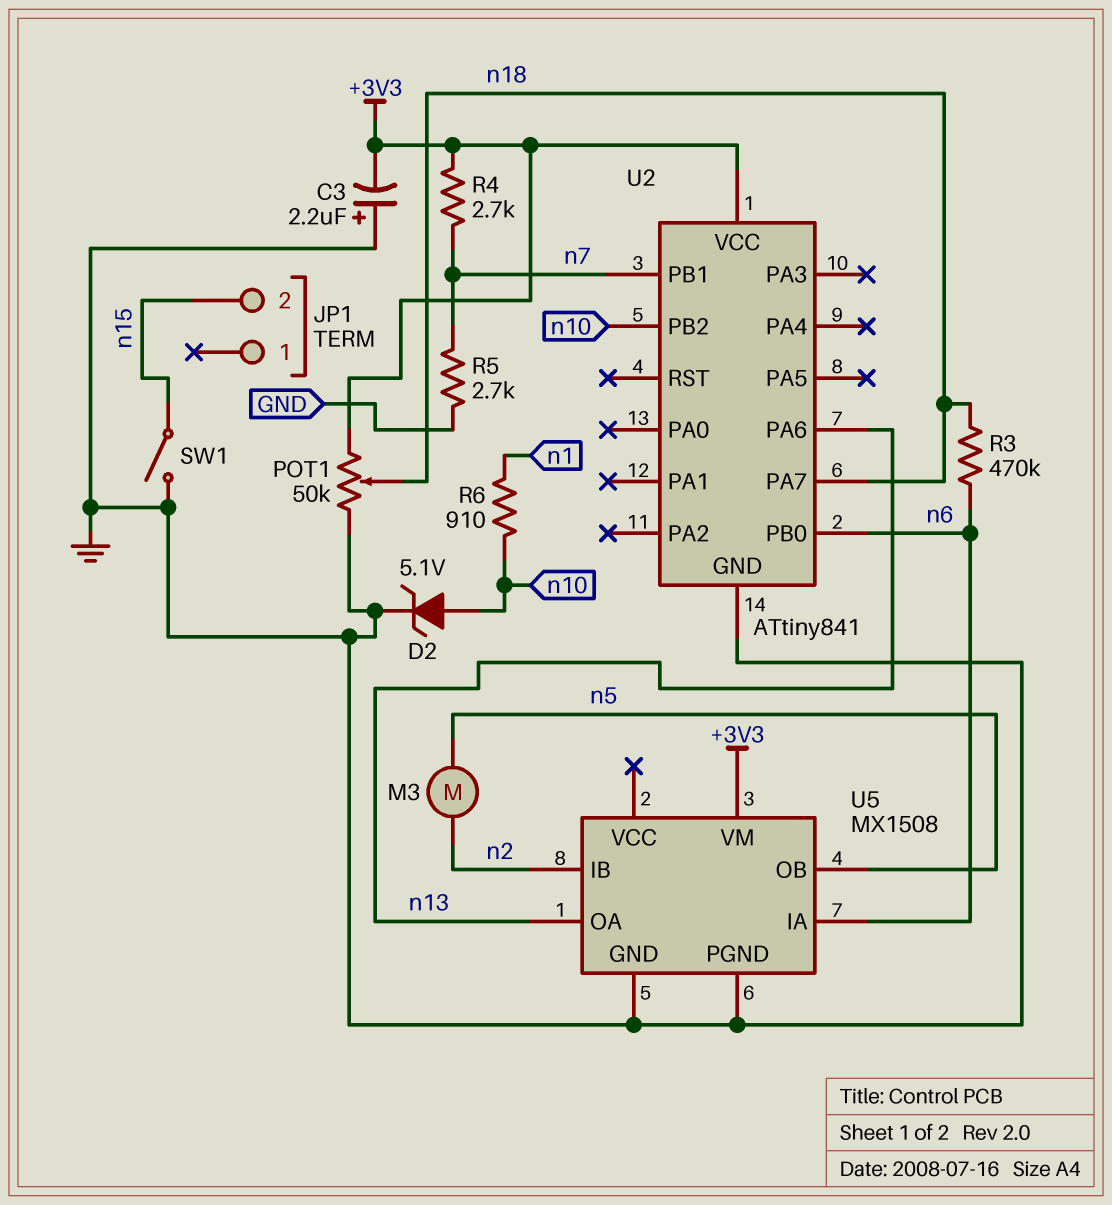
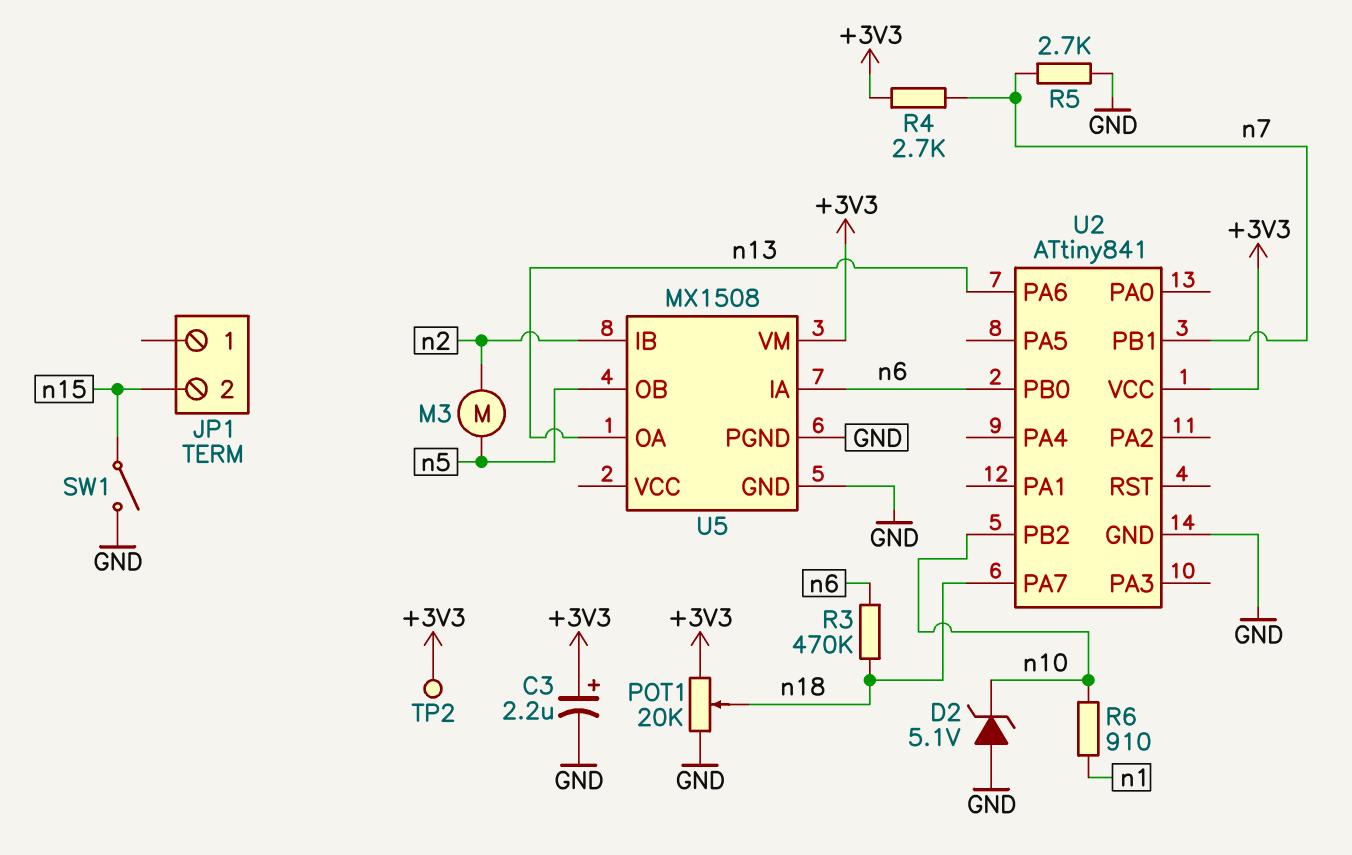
C3: 2.2uF (plus GND, minus +3V3) -> 2.2uF (plus +3V3, minus GND)
D2: zener 5.1V (A n10, K GND) -> zener 5.1V (A GND, K n10)
POT1: 50k (+3V3, GND, wiper n18) -> 20k (+3V3, GND, wiper n18)
TP2: none -> test point (+3V3)

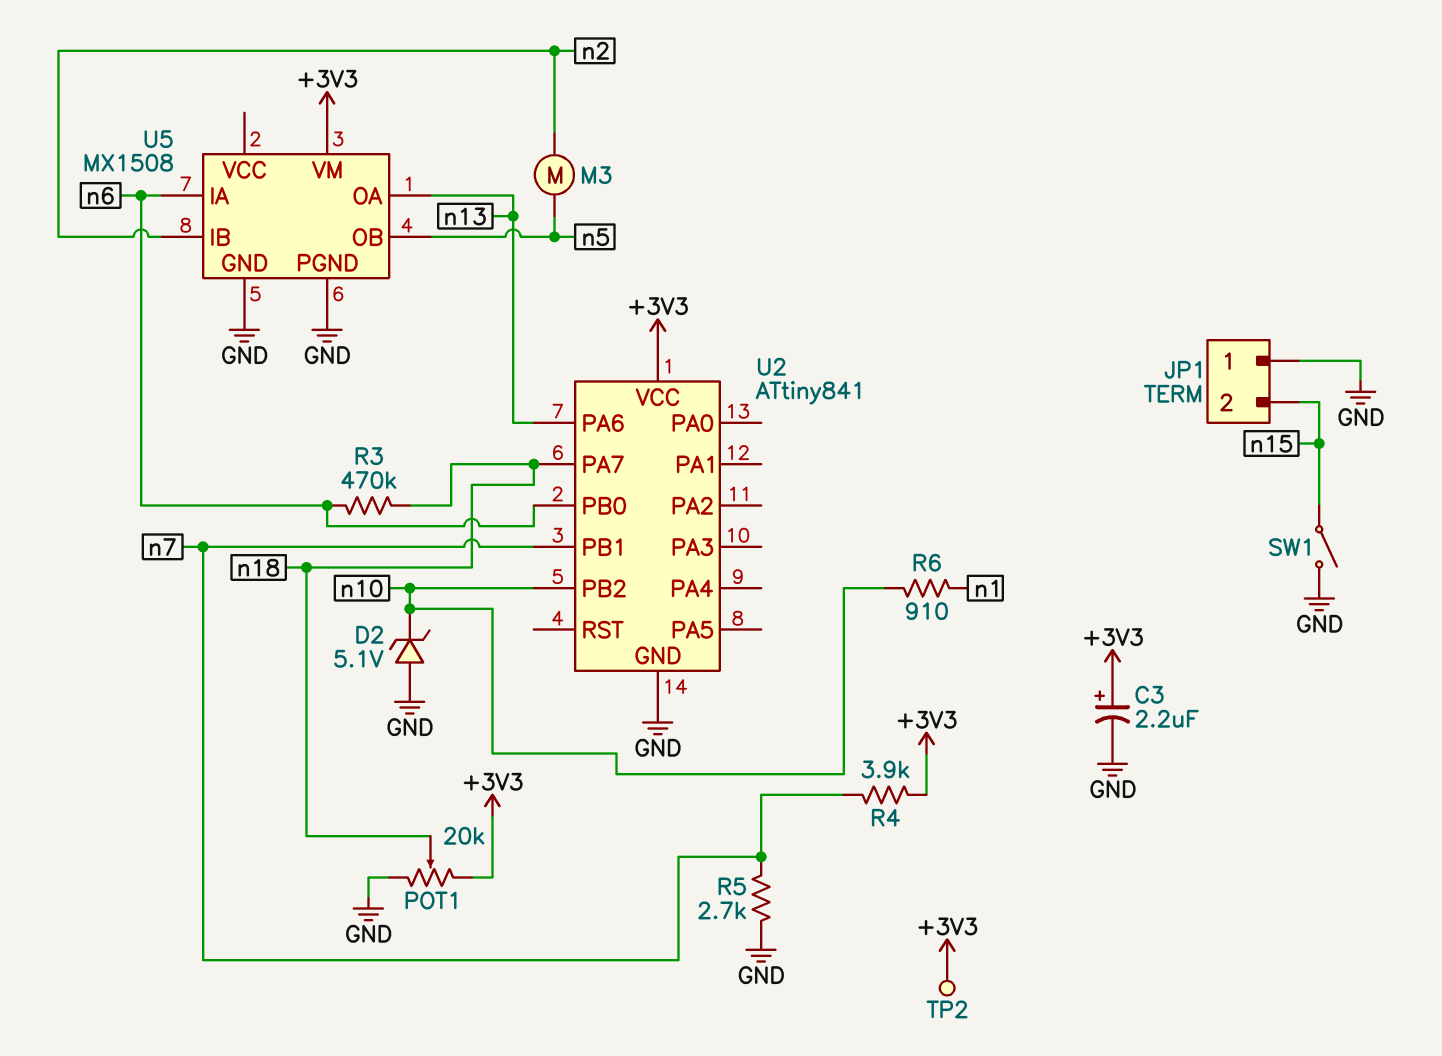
JP1 pin 1: none -> GND
R4: 2.7k (+3V3, n7) -> 3.9k (+3V3, n7)

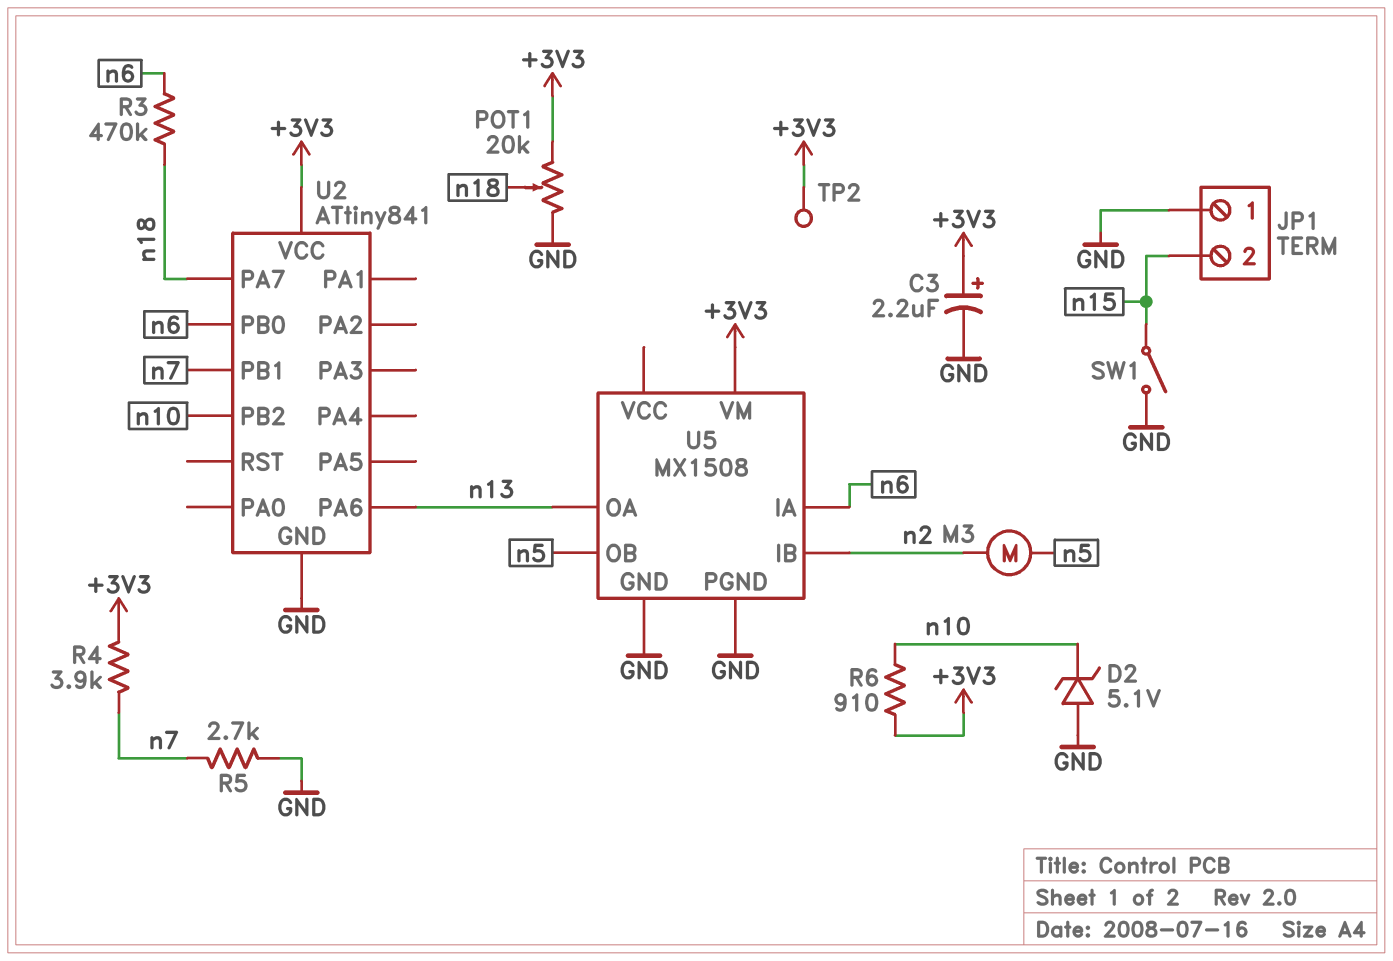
R6: 910 (n1, n10) -> 910 (+3V3, n10)

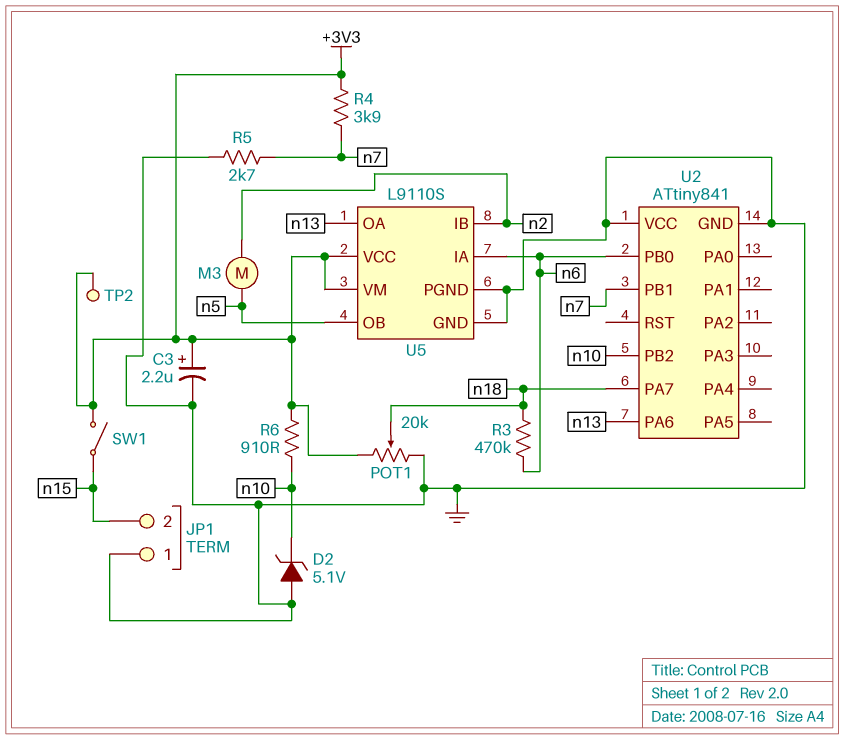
SW1: switch (GND, n15) -> switch (+3V3, n15)
U2 pin VCC: +3V3 -> GND
U5: MX1508 -> L9110S
U5 pin VCC: none -> +3V3

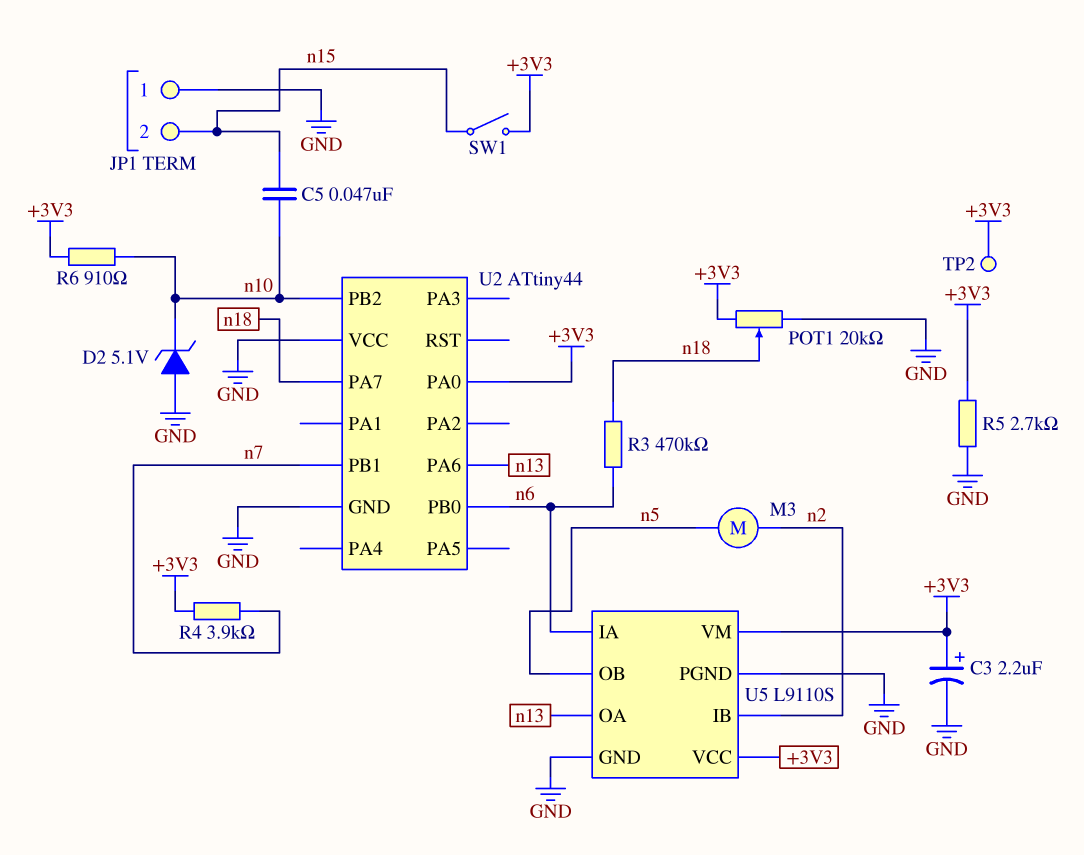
C5: none -> 47nF (n10, n15)
R5: 2.7k (GND, n7) -> 2.7k (+3V3, GND)
U2: ATtiny841 -> ATtiny44
U2 pin PA0: none -> +3V3

